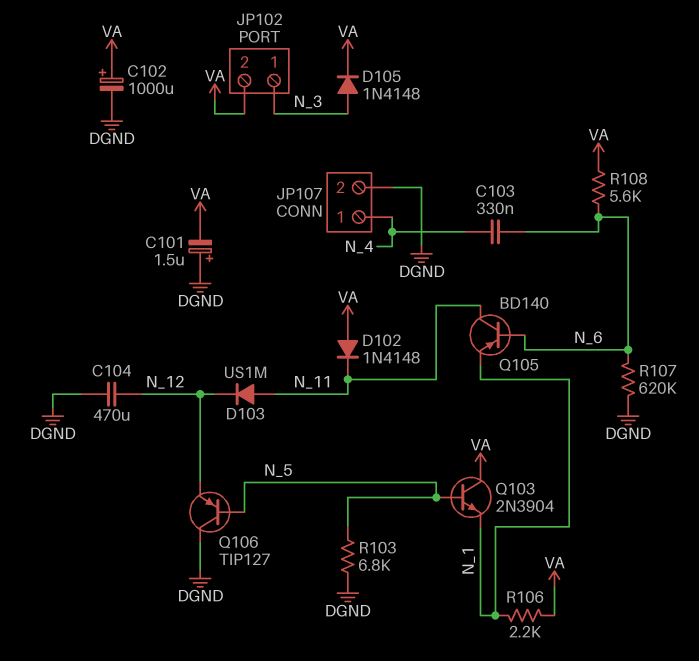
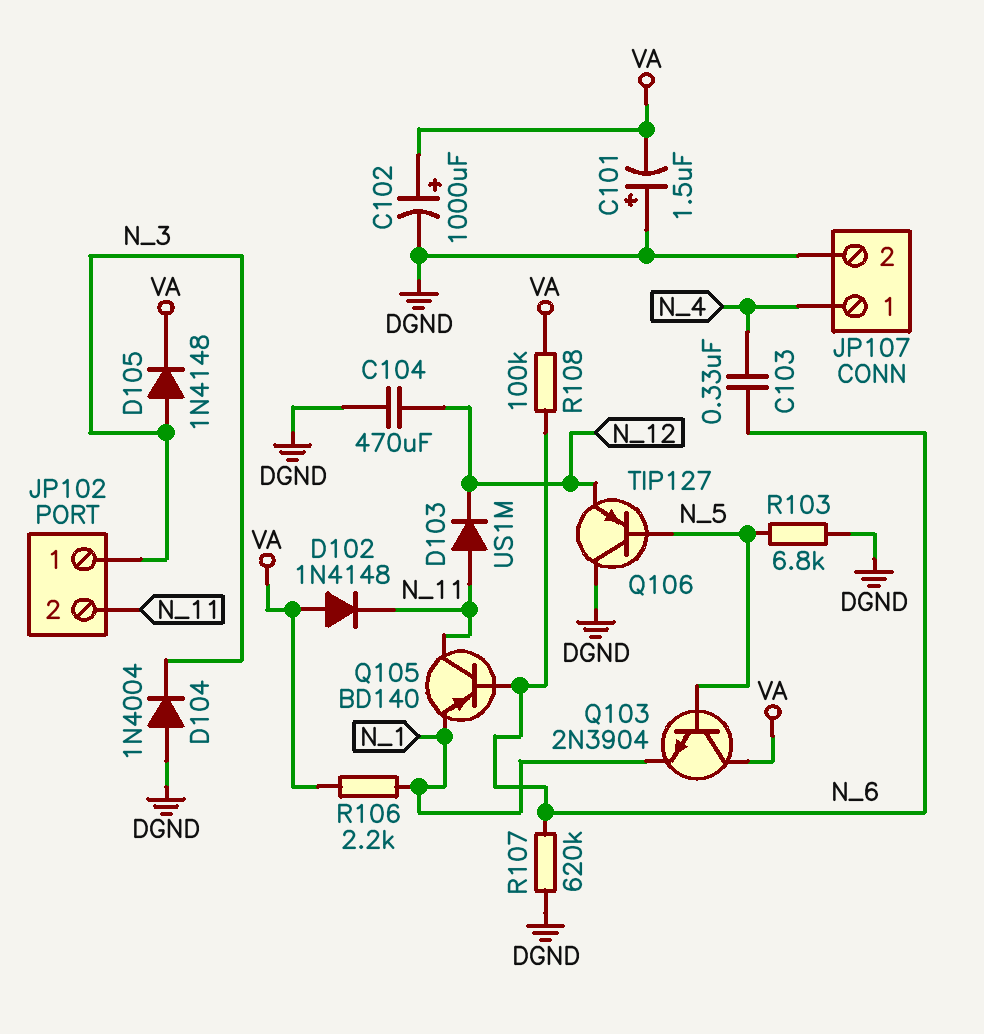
D104: none -> diode 1N4004 (A DGND, K N_3)
JP102 pin 2: VA -> N_11
R108: 5.6k (N_6, VA) -> 100k (N_6, VA)

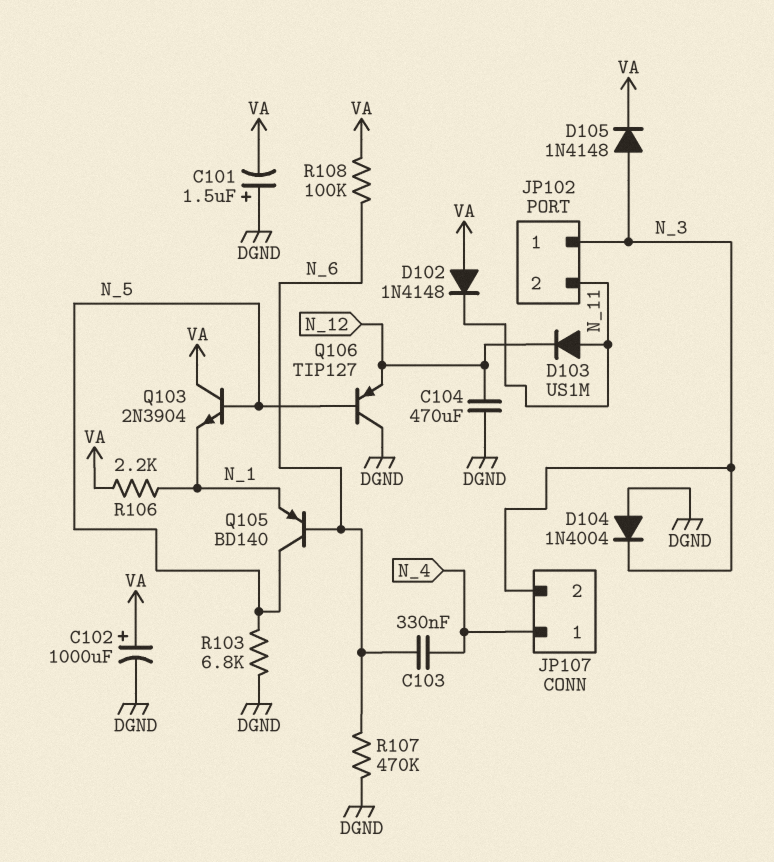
JP107 pin 2: DGND -> N_3
Q105: PNP BD140 (B N_6, C N_11, E N_1) -> PNP BD140 (B N_6, C N_5, E N_1)
R107: 620k (DGND, N_6) -> 470k (DGND, N_6)

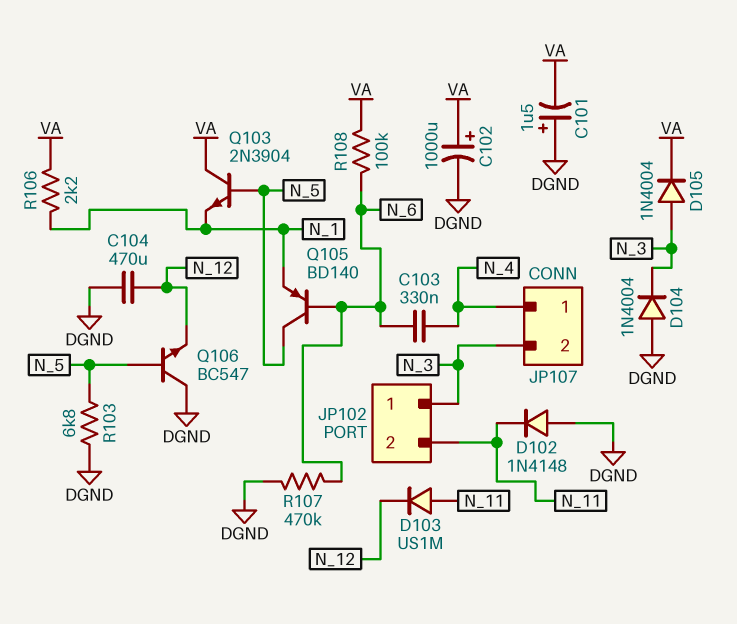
D102: diode 1N4148 (A VA, K N_11) -> diode 1N4148 (A DGND, K N_11)
D105: diode 1N4148 (A N_3, K VA) -> diode 1N4004 (A N_3, K VA)
Q106: PNP TIP127 (B N_5, C DGND, E N_12) -> NPN BC547 (B N_5, C DGND, E N_12)

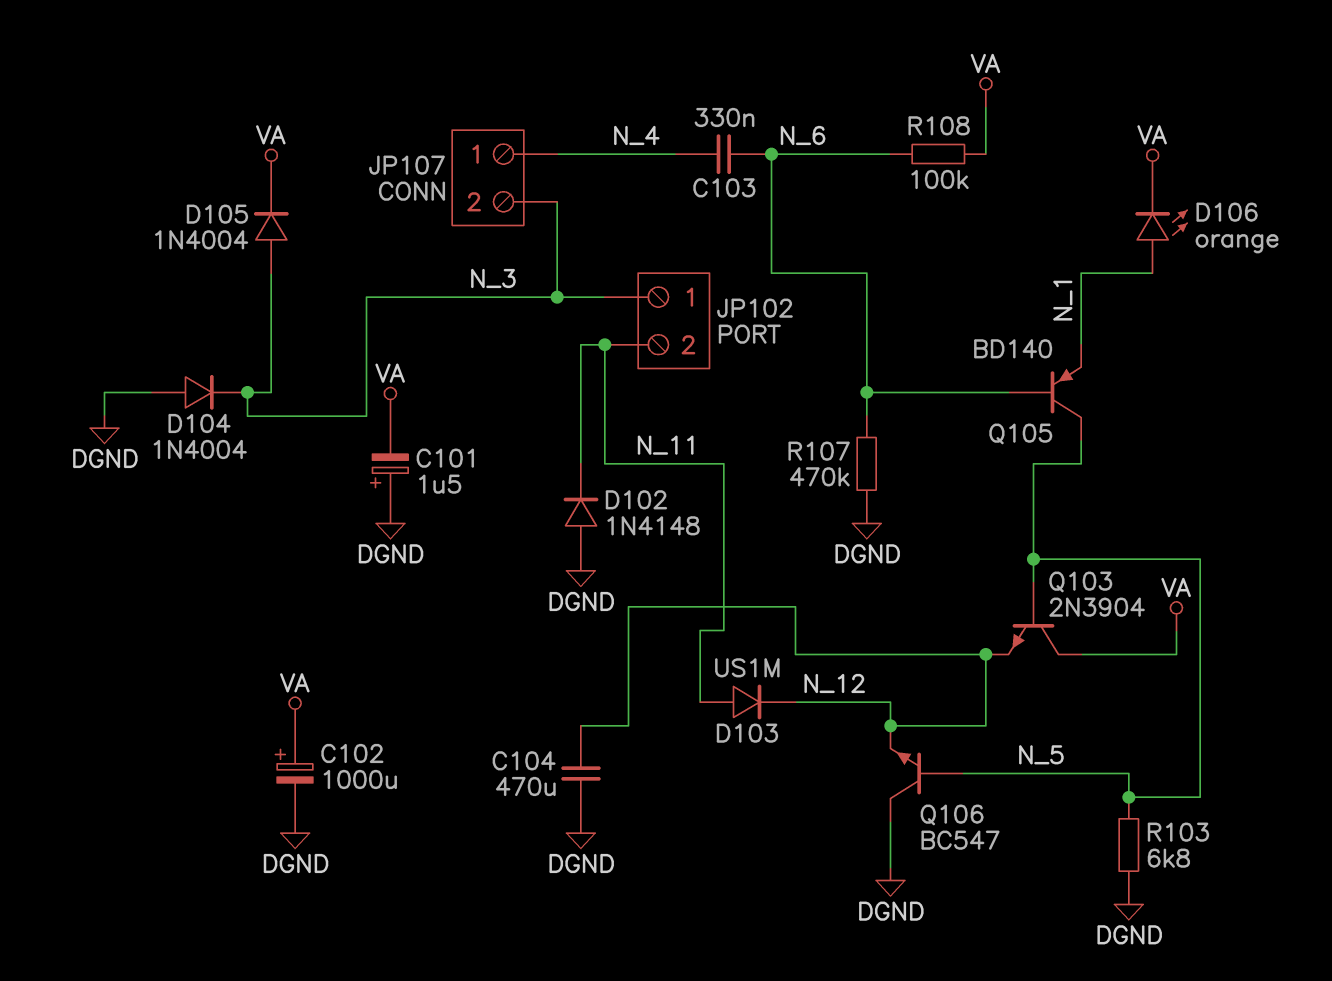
D106: none -> LED orange (A N_1, K VA)
Q103: NPN 2N3904 (B N_5, C VA, E N_1) -> NPN 2N3904 (B N_5, C VA, E N_12)
R106: 2.2k (N_1, VA) -> none

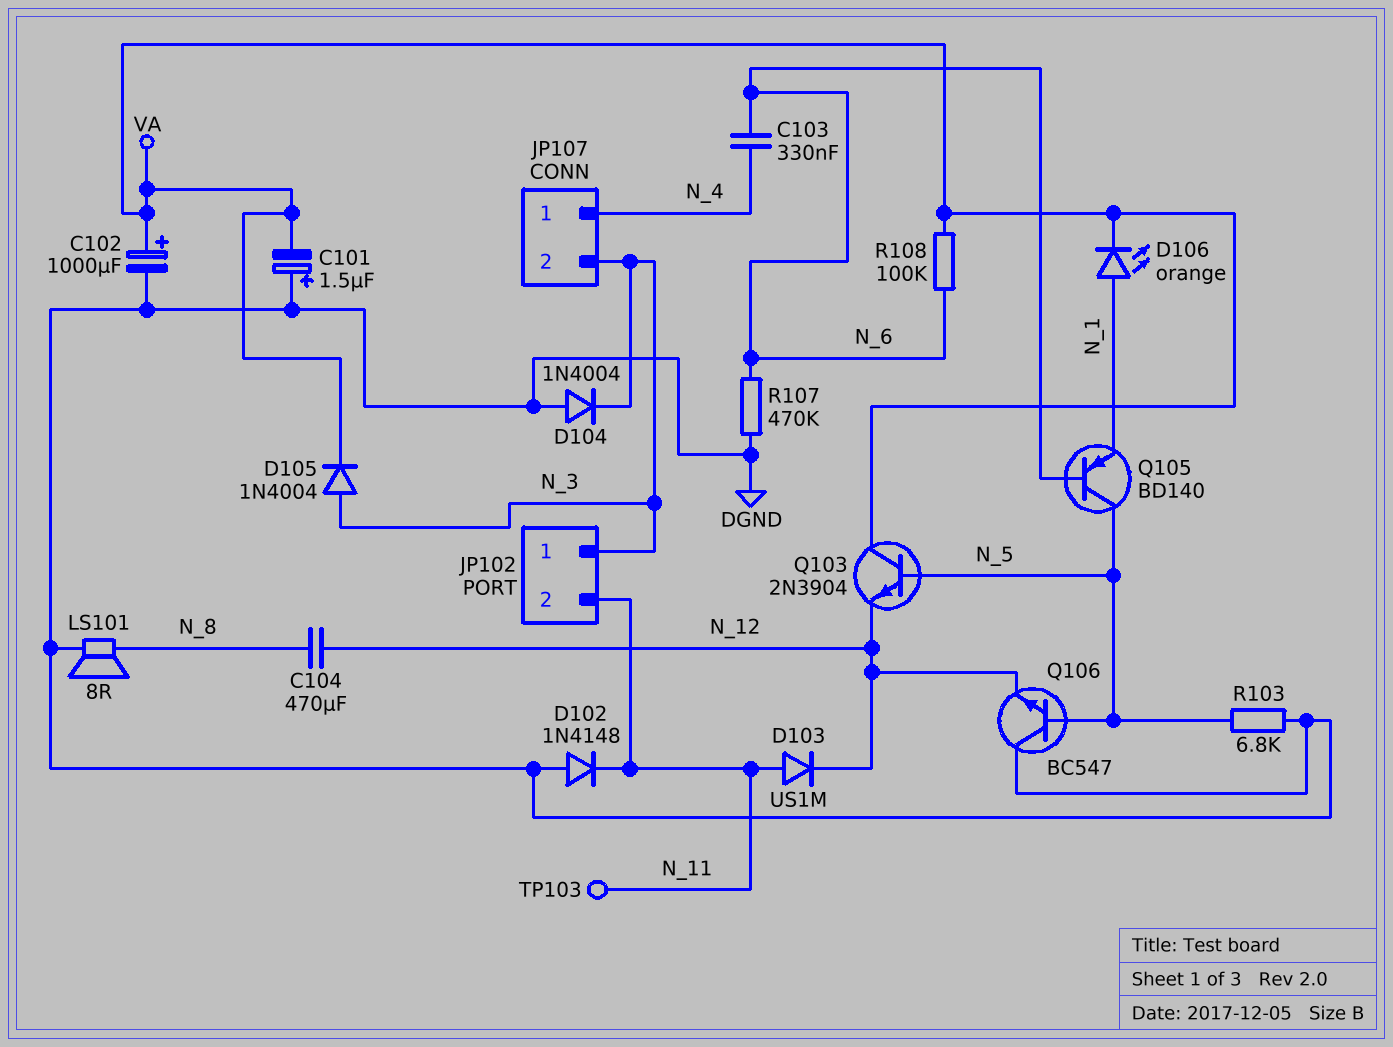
C104: 470uF (DGND, N_12) -> 470uF (N_8, N_12)
LS101: none -> speaker 8R (DGND, N_8)
TP103: none -> test point (N_11)

